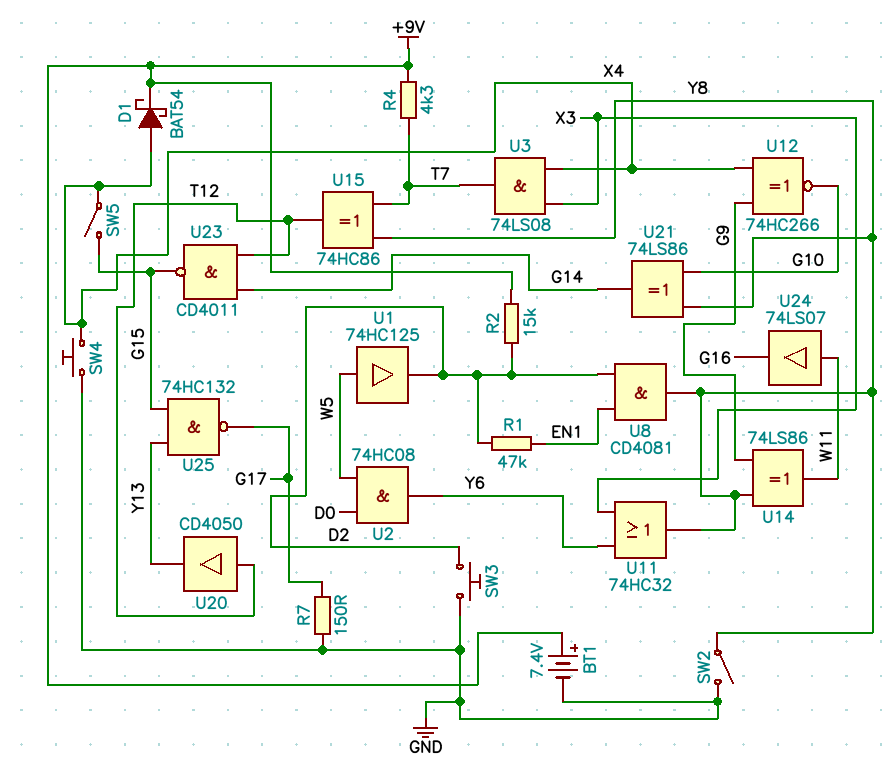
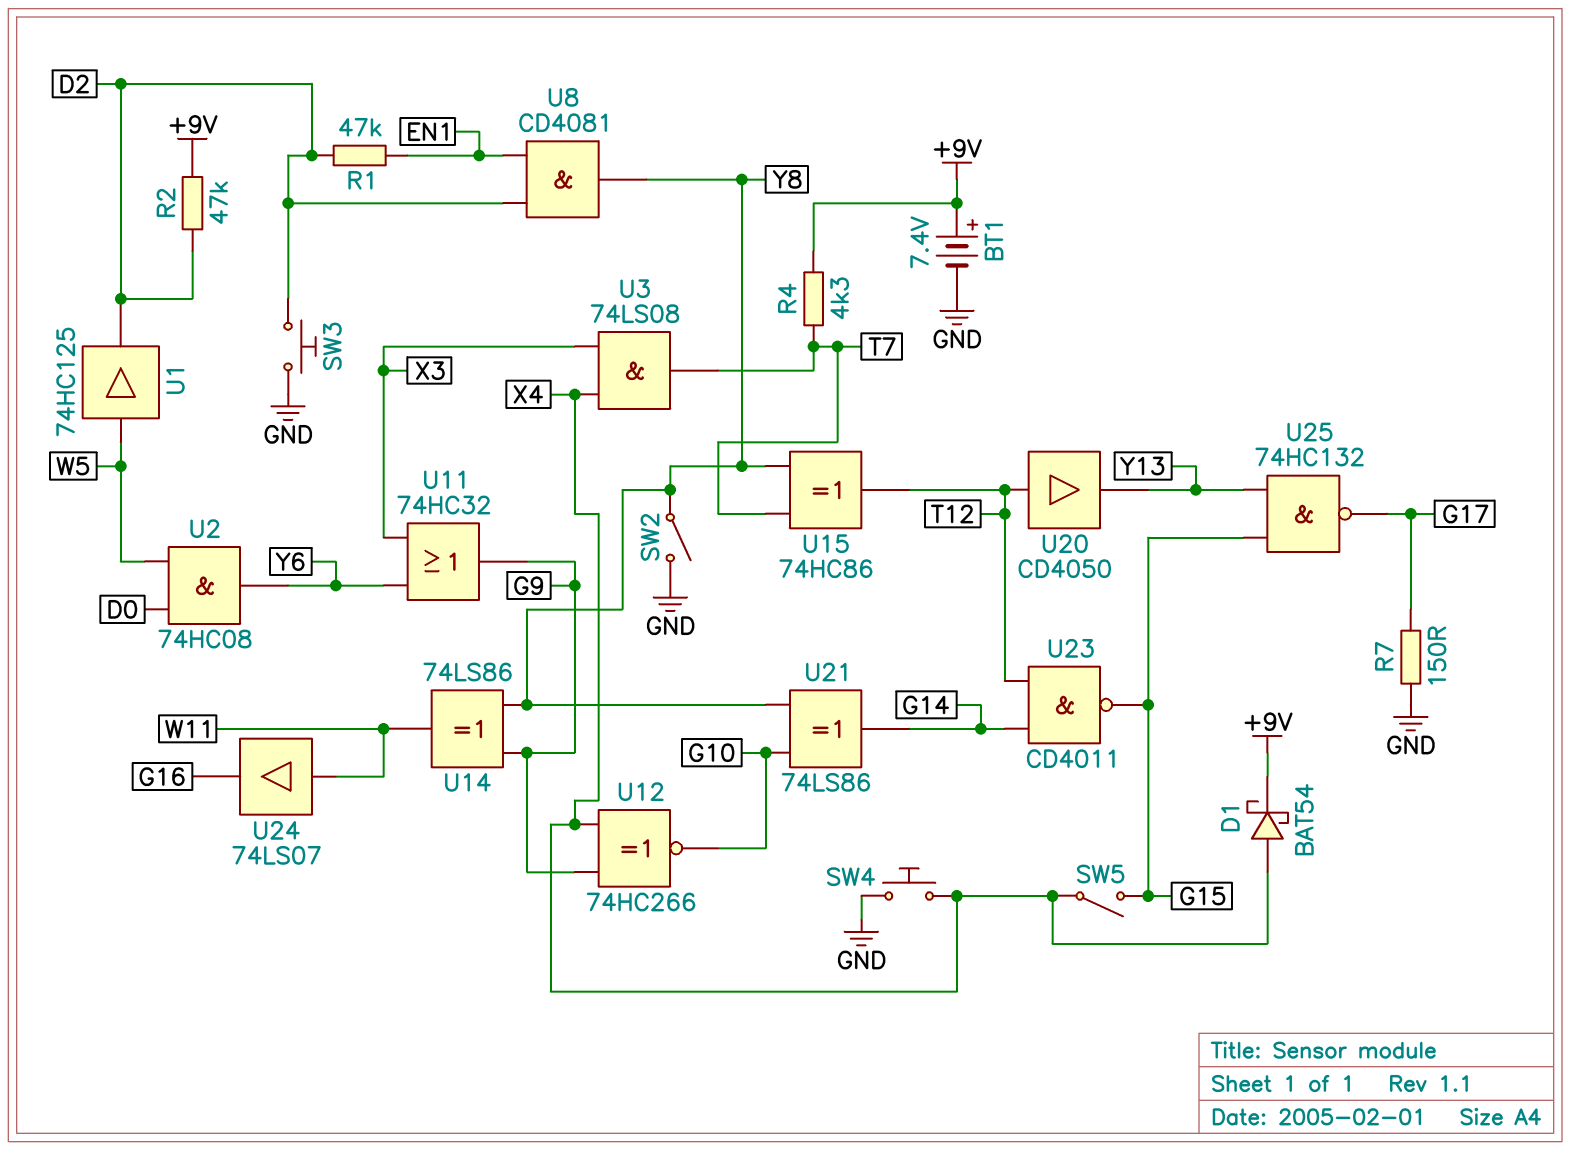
R2: 15k (+9V, D2) -> 47k (+9V, D2)
U11: OR 74HC32 (in X3, in Y6, out Y8) -> OR 74HC32 (in X3, in Y6, out G9)

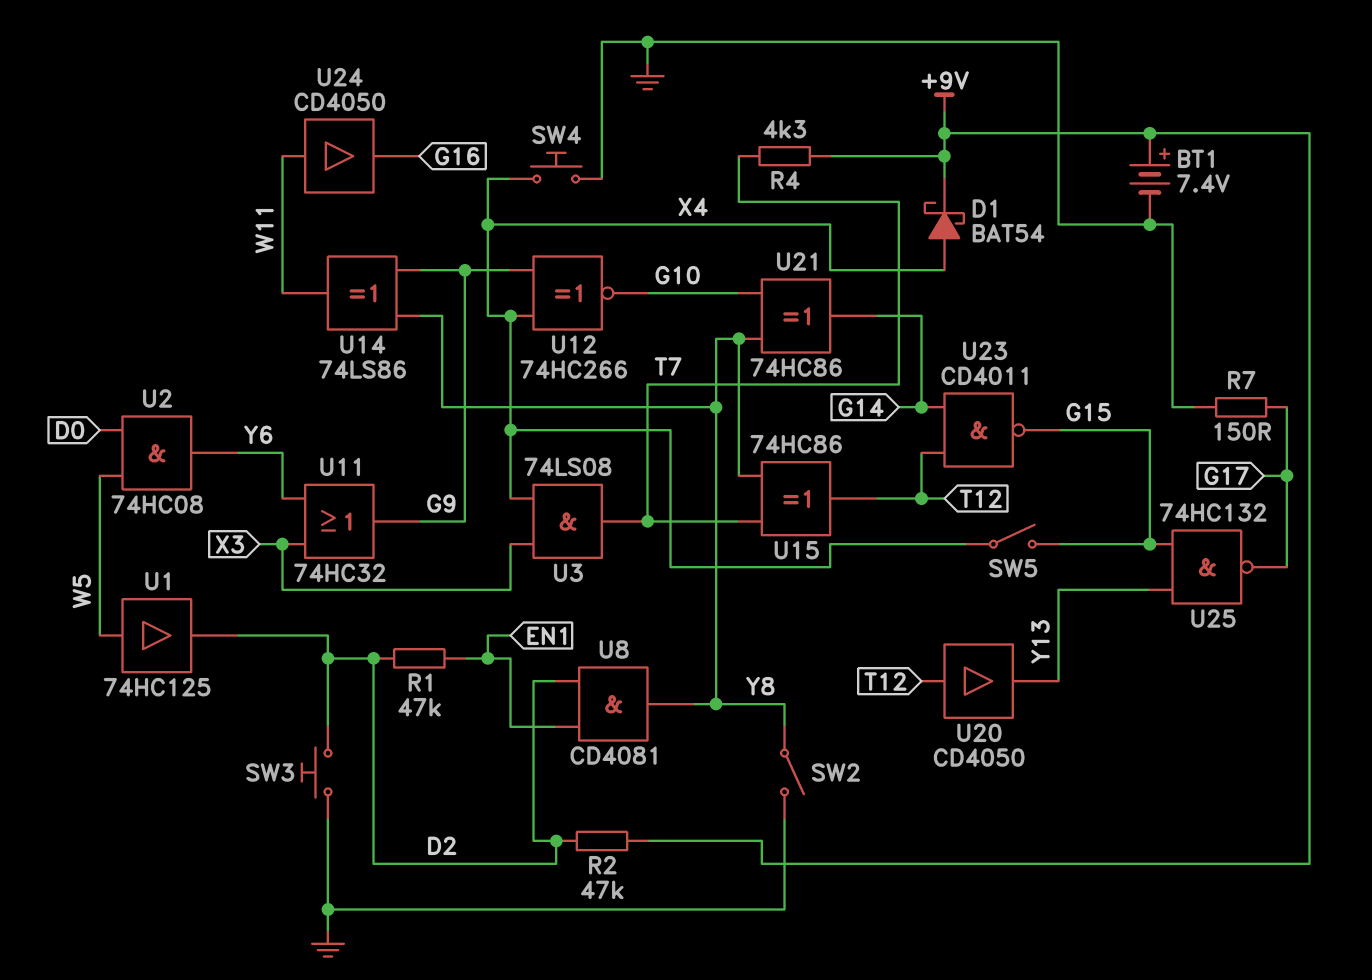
U21: XOR 74LS86 (in G10, in Y8, out G14) -> XOR 74HC86 (in G10, in Y8, out G14)
U24: buffer 74LS07 (in W11, out G16) -> buffer CD4050 (in W11, out G16)

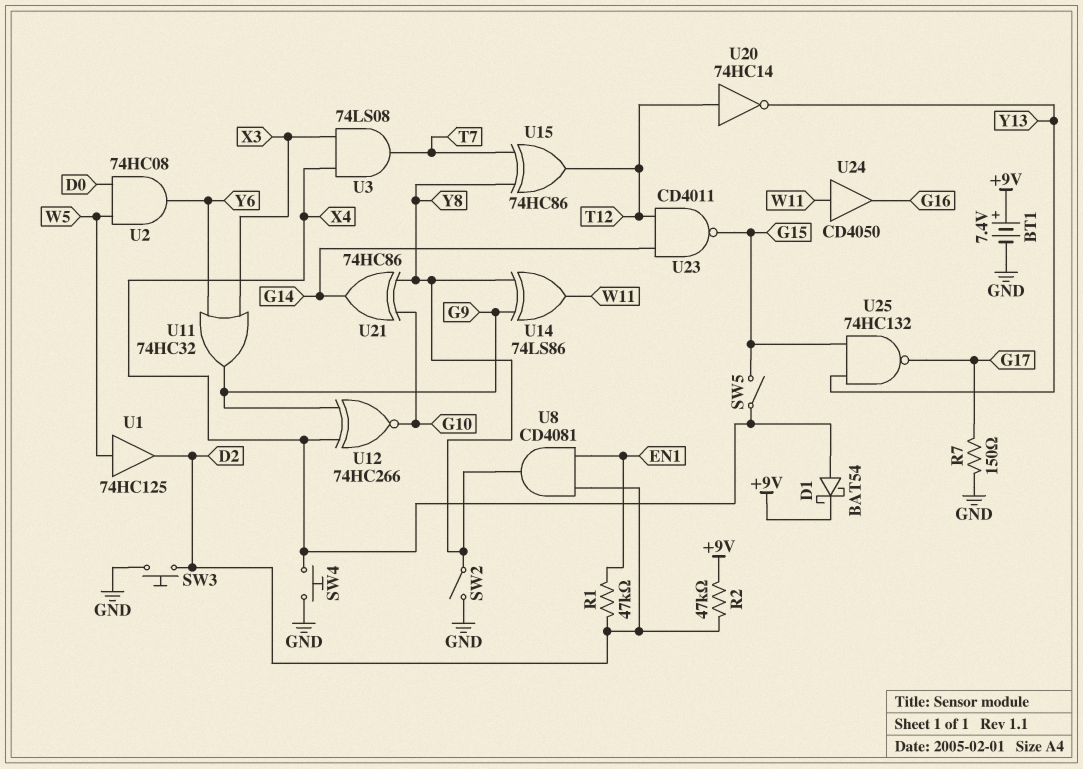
R4: 4.3k (+9V, T7) -> none
U20: buffer CD4050 (in T12, out Y13) -> NOT 74HC14 (in T12, out Y13)

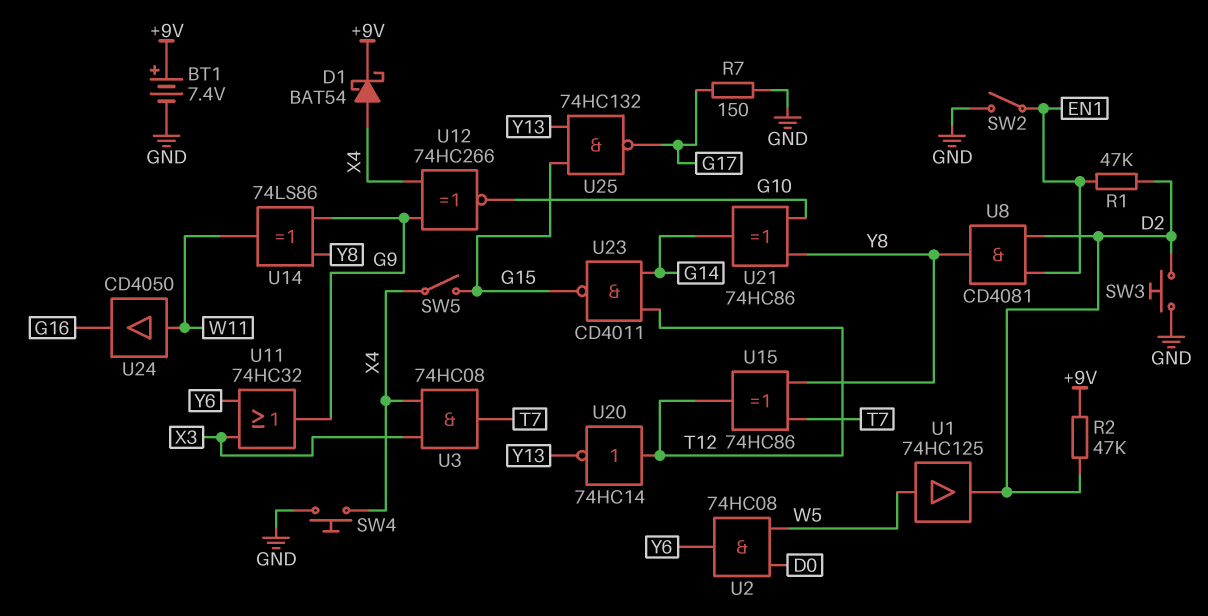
SW2: switch (GND, Y8) -> switch (EN1, GND)
U3: AND 74LS08 (in X3, in X4, out T7) -> AND 74HC08 (in X3, in X4, out T7)

